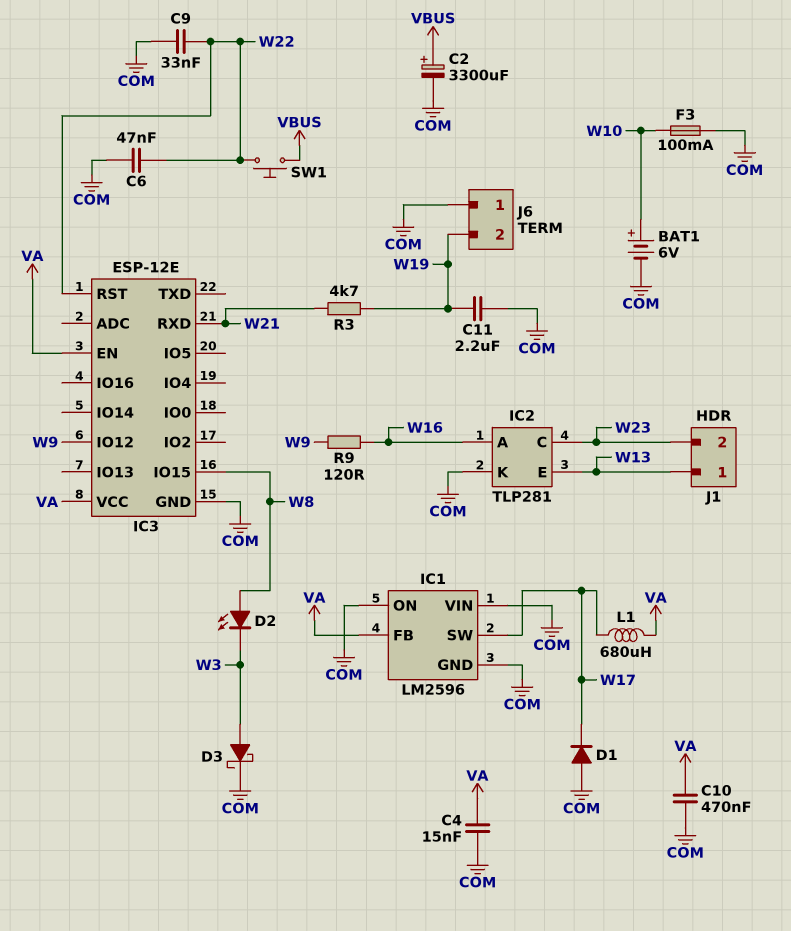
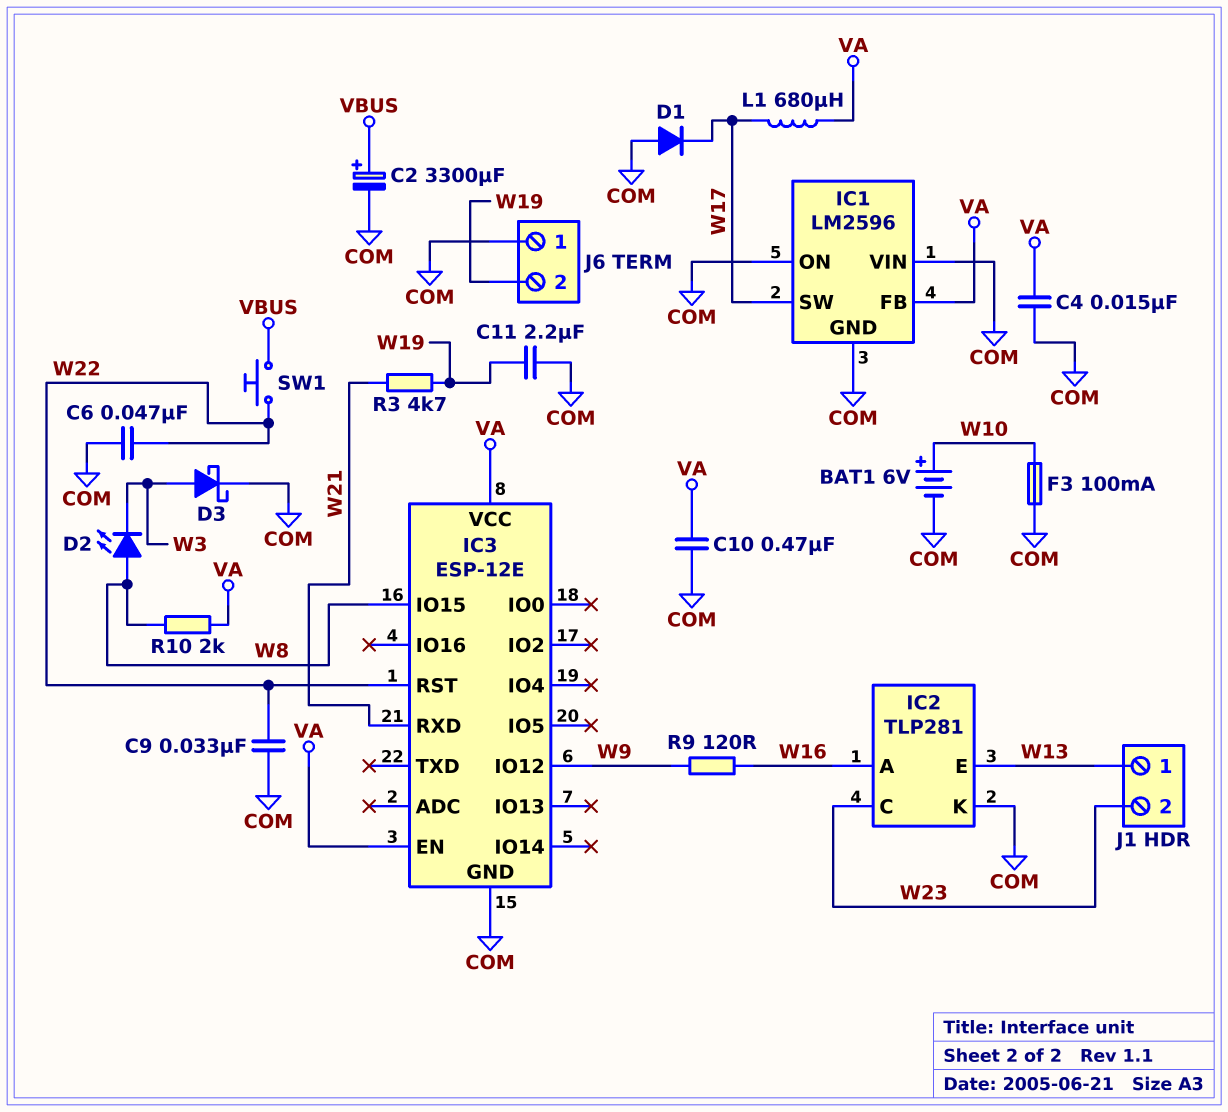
R10: none -> 2k (VA, W8)

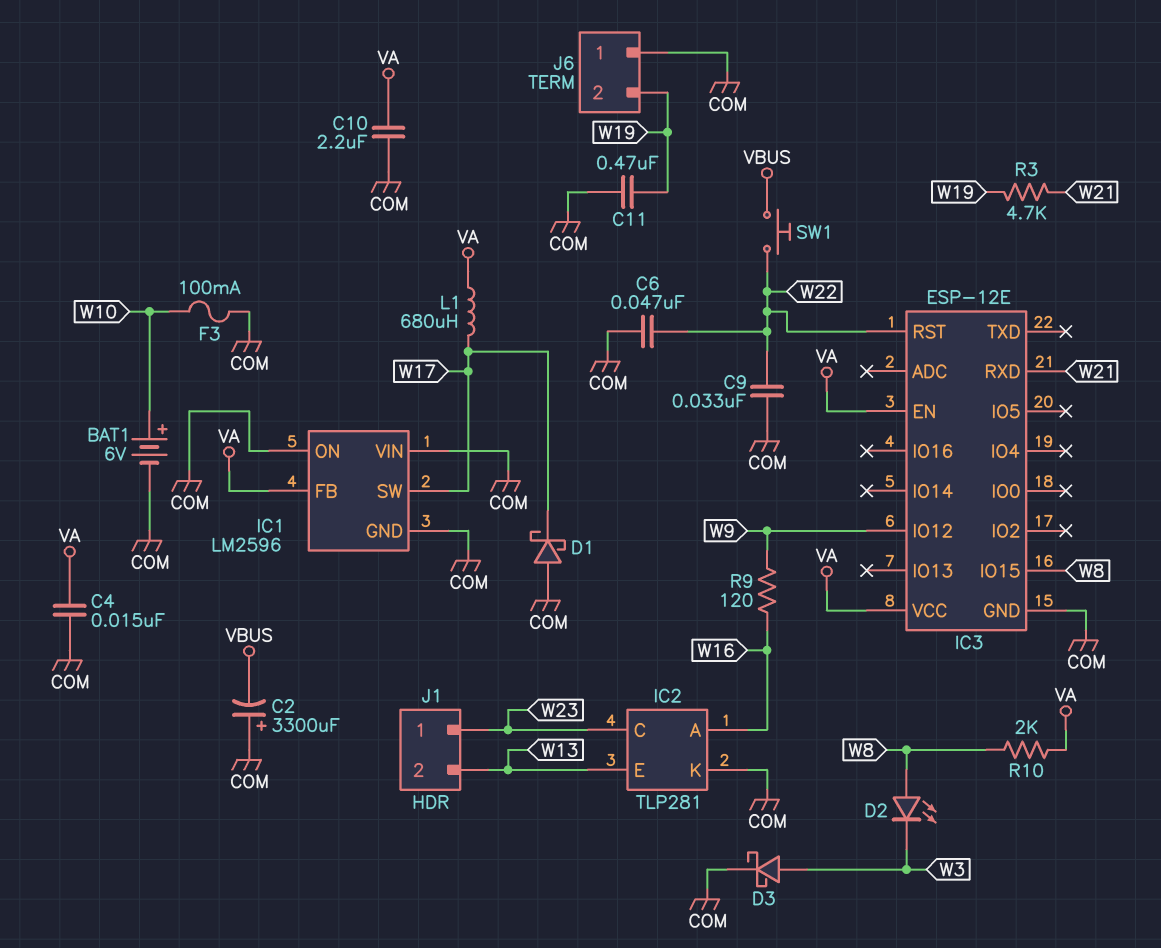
C2: 3300uF (plus VBUS, minus COM) -> 3300uF (plus COM, minus VBUS)
C10: 470nF (COM, VA) -> 2.2uF (COM, VA)
C11: 2.2uF (COM, W19) -> 470nF (COM, W19)
D1: diode (A COM, K W17) -> schottky (A COM, K W17)
J1 pin 1: W13 -> W23
J1 pin 2: W23 -> W13

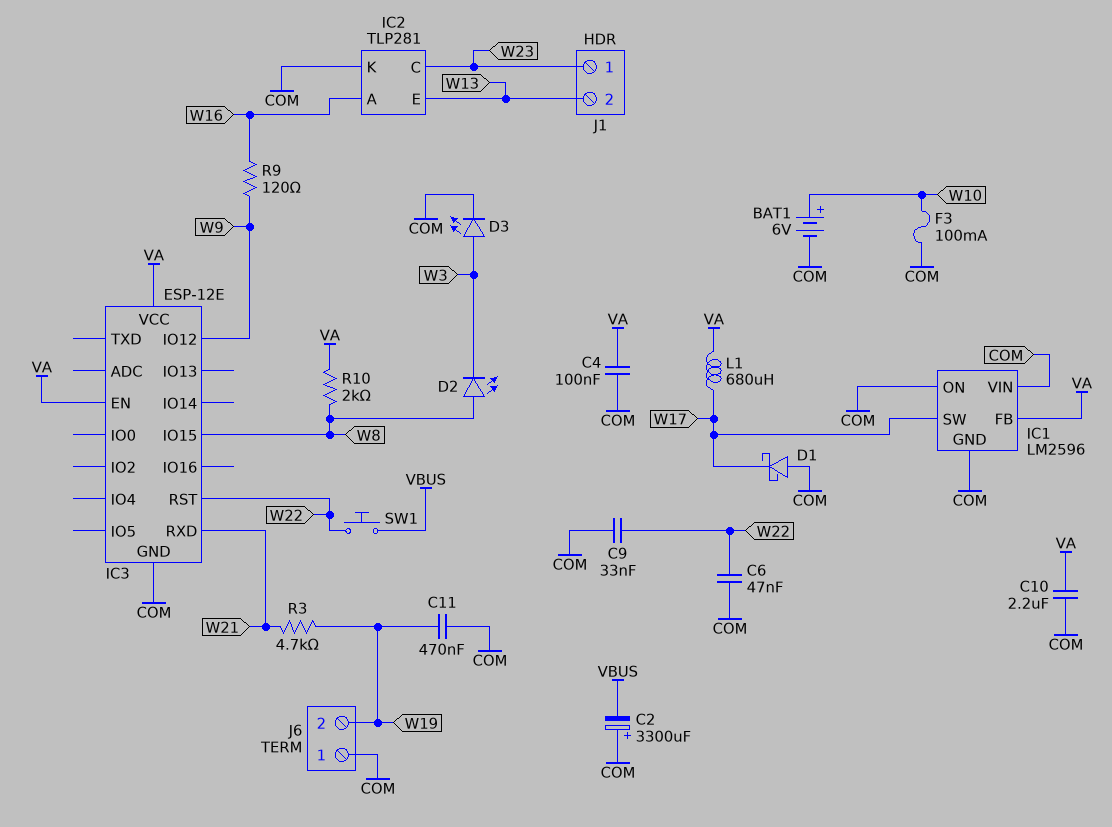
C4: 15nF (COM, VA) -> 100nF (COM, VA)
D3: schottky (A W3, K COM) -> LED (A W3, K COM)

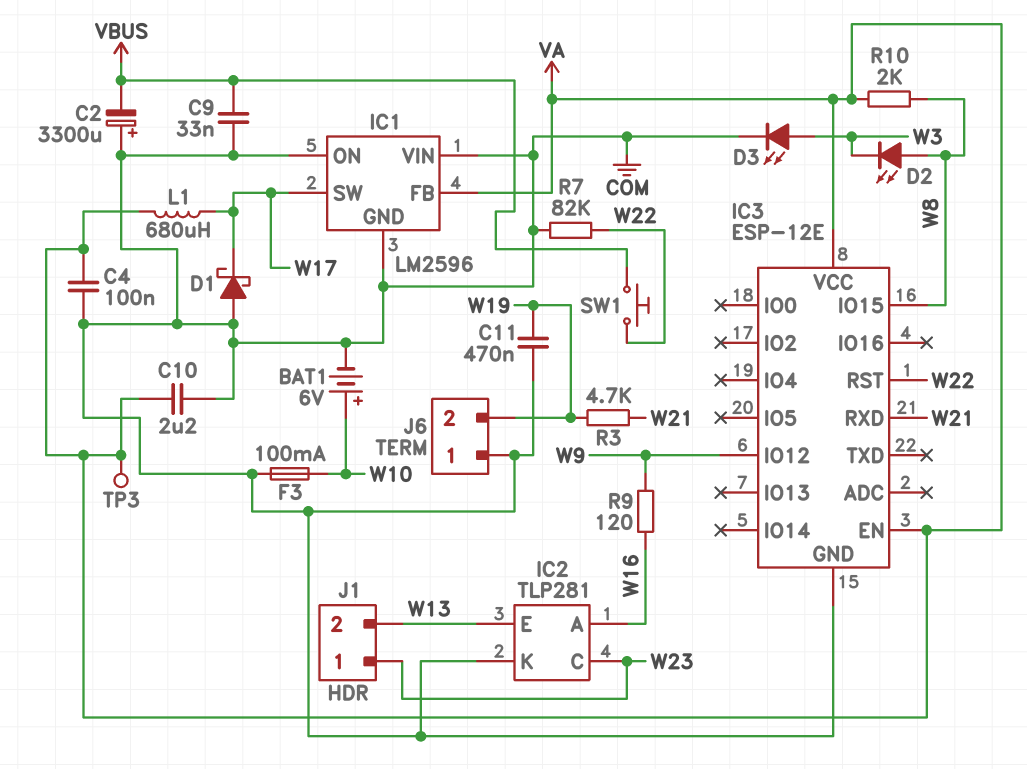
C6: 47nF (COM, W22) -> none
C9: 33nF (COM, W22) -> 33nF (COM, VBUS)
R7: none -> 82k (COM, W22)
TP3: none -> test point (VA)

